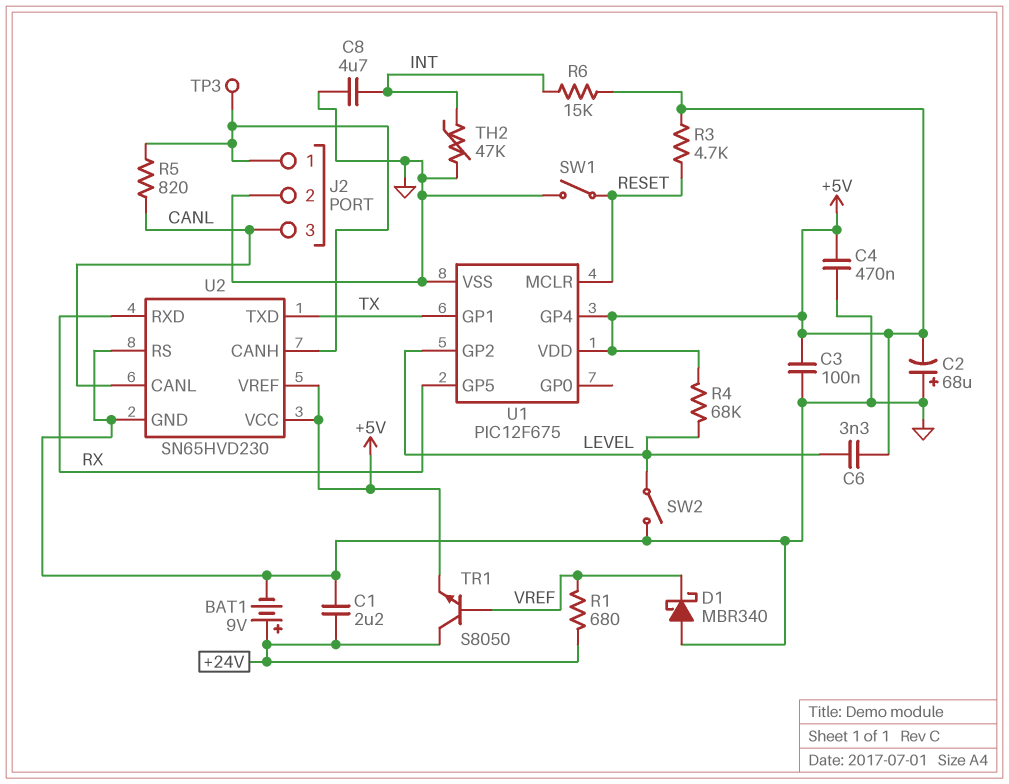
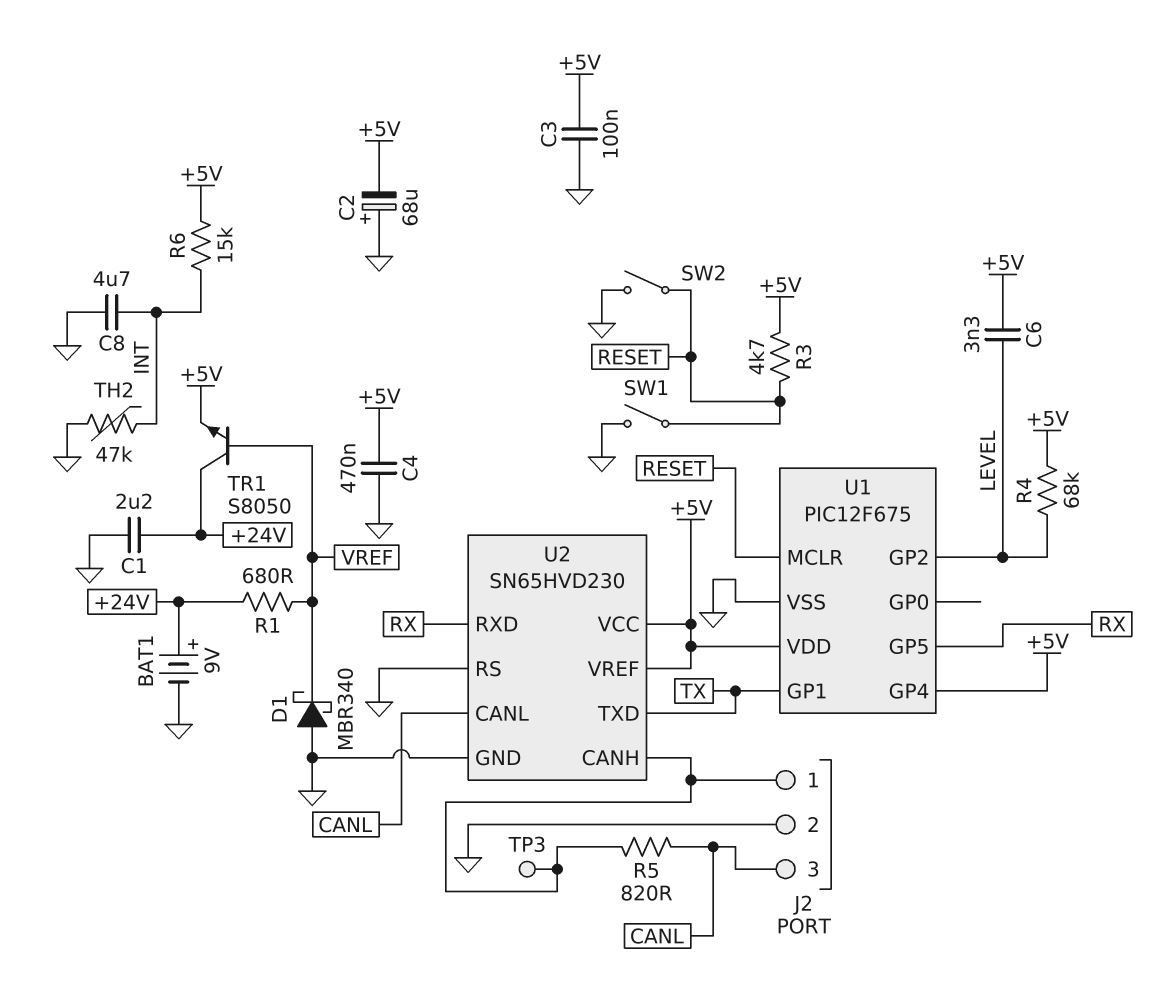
SW2: switch (GND, LEVEL) -> switch (GND, RESET)

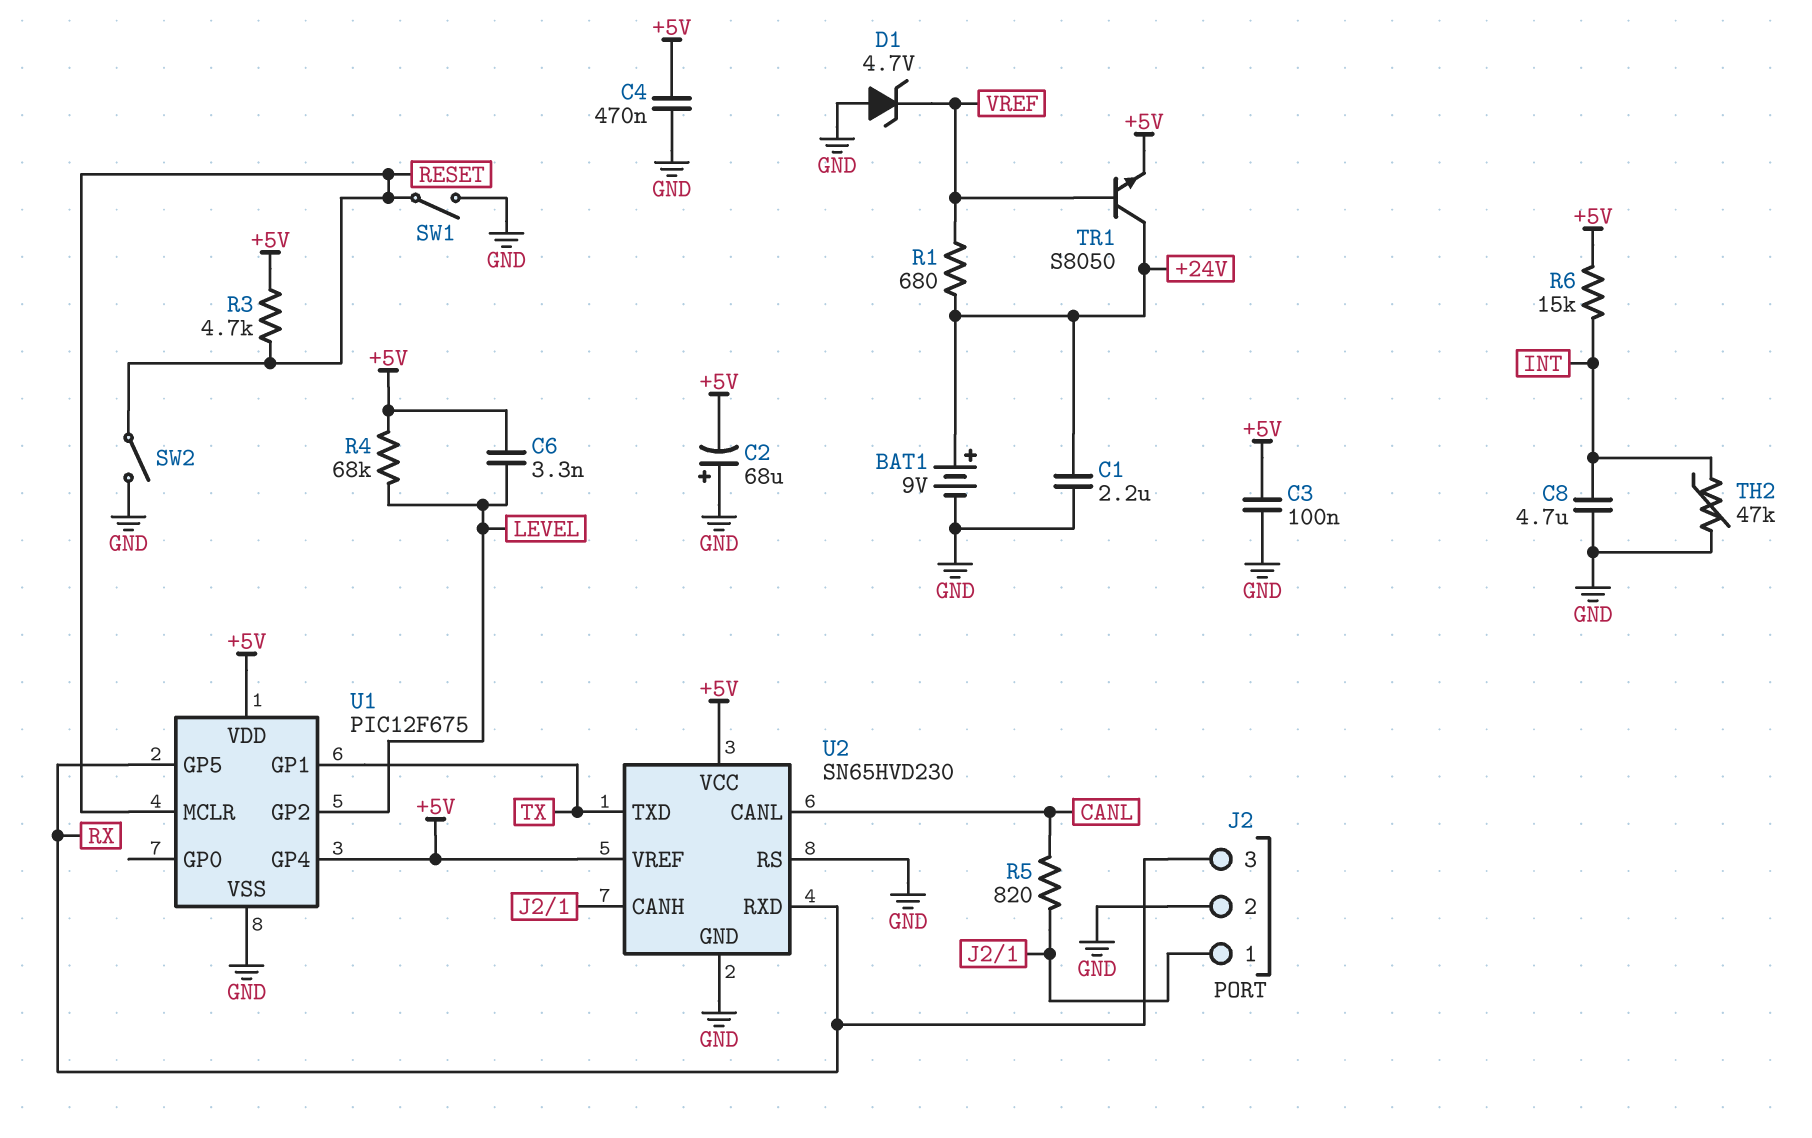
D1: schottky MBR340 (A GND, K VREF) -> zener 4.7V (A GND, K VREF)
J2 pin 3: CANL -> RX
TP3: test point (J2/1) -> none

